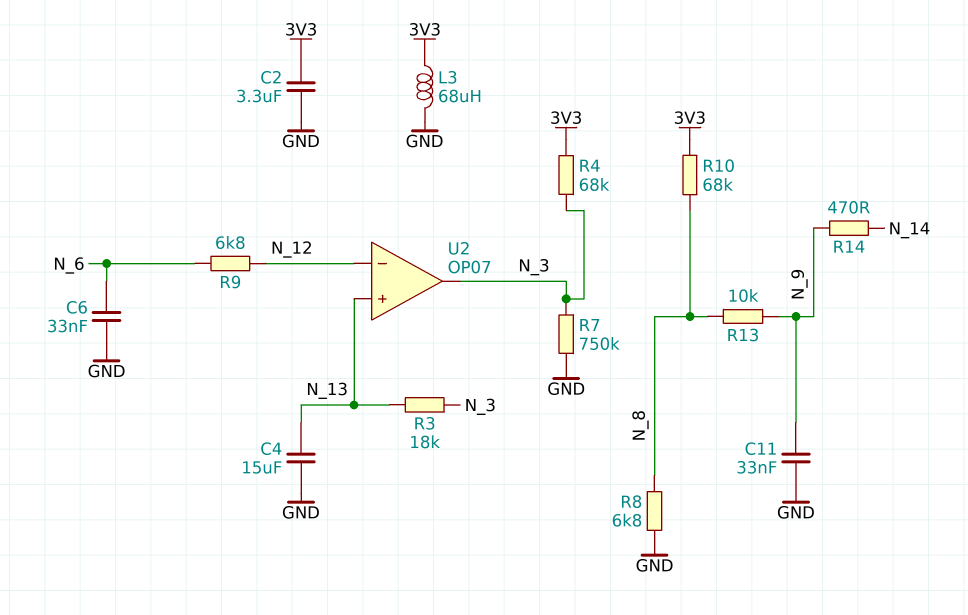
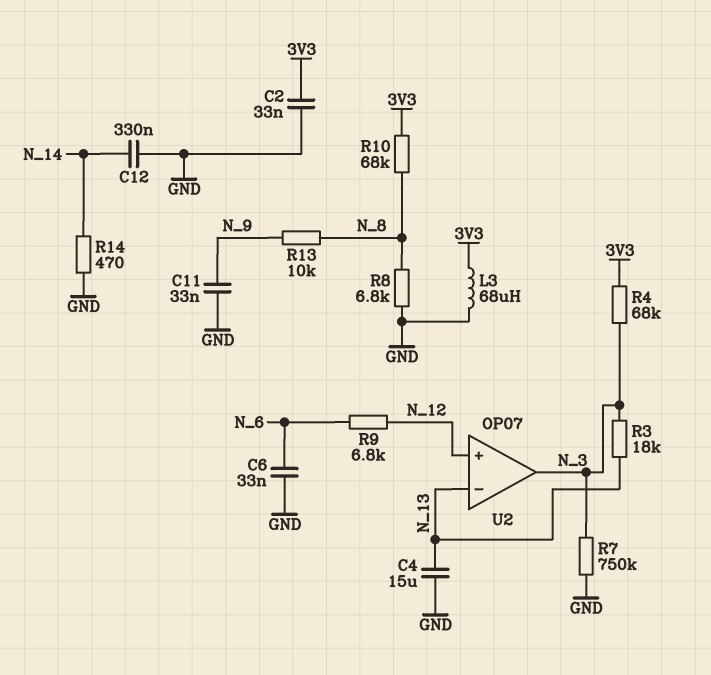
C2: 3.3uF (3V3, GND) -> 33nF (3V3, GND)
C12: none -> 330nF (GND, N_14)
R14: 470 (N_9, N_14) -> 470 (GND, N_14)
U2 pin in+: N_13 -> N_12
U2 pin in-: N_12 -> N_13

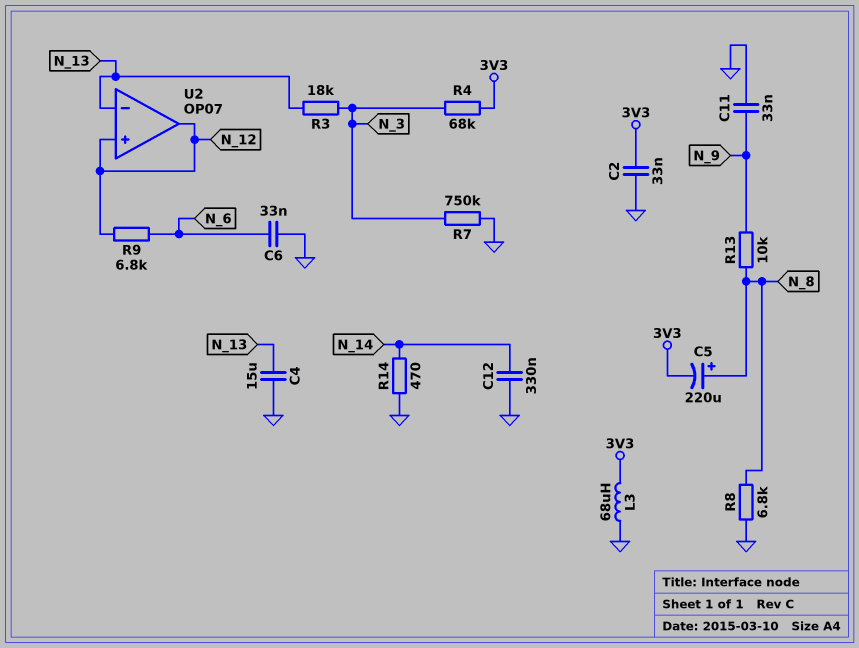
C5: none -> 220uF (plus N_8, minus 3V3)
R10: 68k (3V3, N_8) -> none
U2 pin out: N_3 -> N_12

